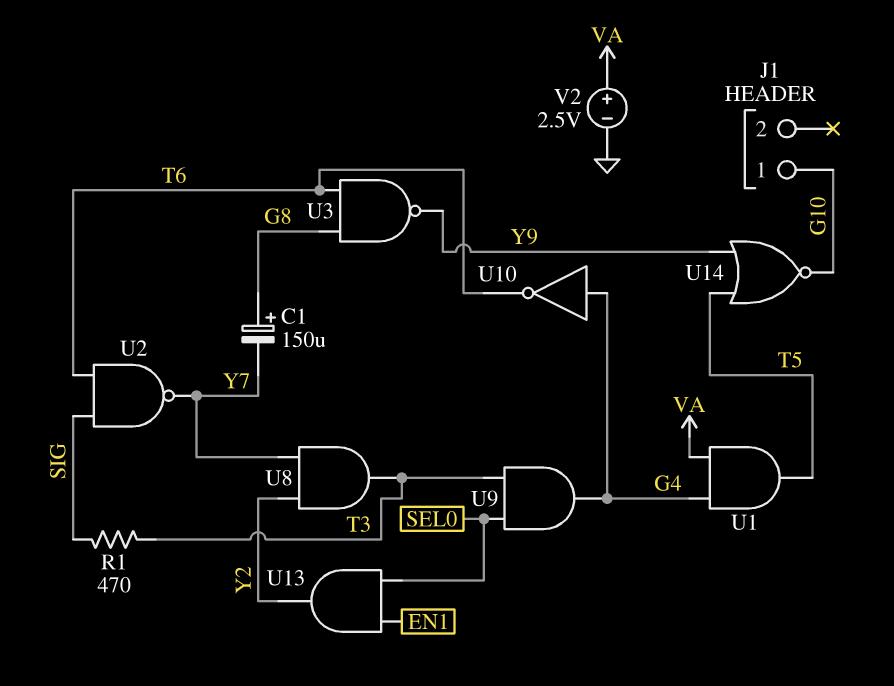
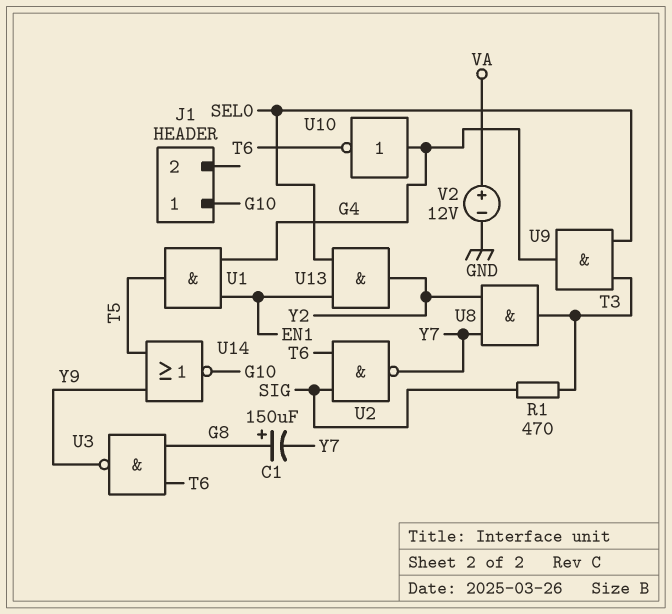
U1: AND (in G4, in VA, out T5) -> AND (in EN1, in G4, out T5)
V2: 2.5V (plus VA, minus GND) -> 12V (plus VA, minus GND)

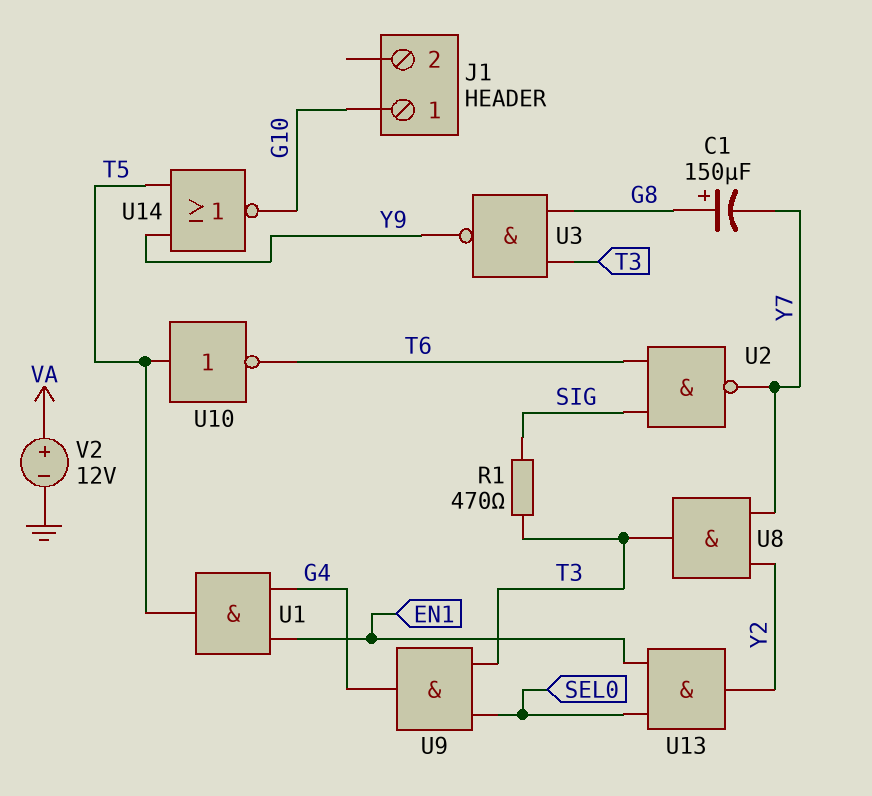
U3: NAND (in G8, in T6, out Y9) -> NAND (in G8, in T3, out Y9)
U10: NOT (in G4, out T6) -> NOT (in T5, out T6)

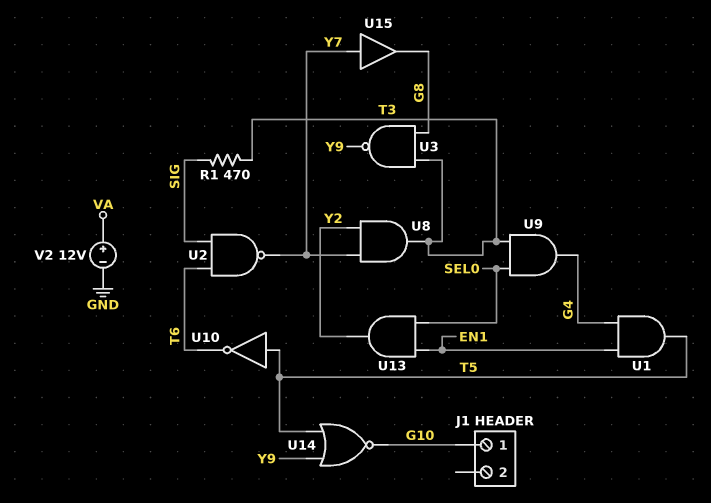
C1: 150uF (plus G8, minus Y7) -> none
U15: none -> buffer (in Y7, out G8)

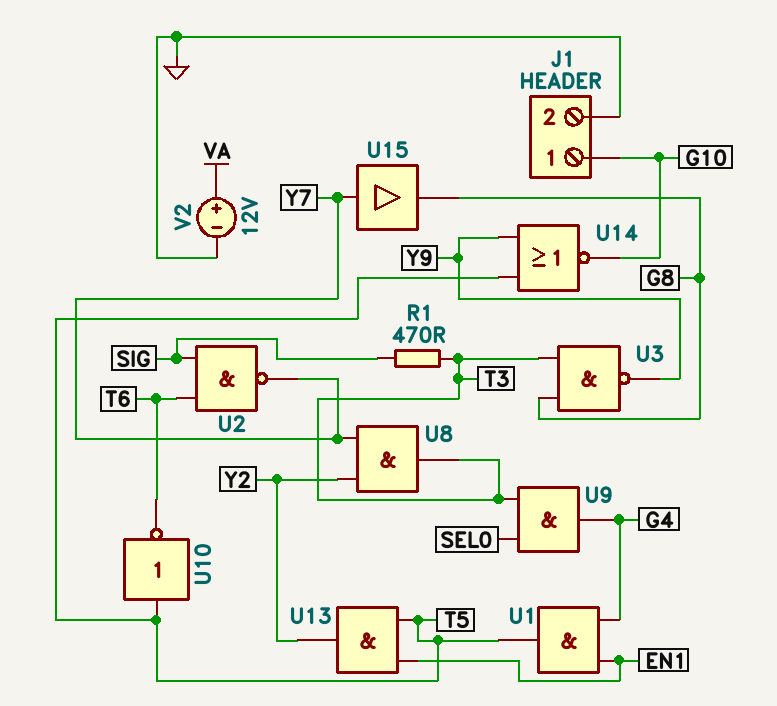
J1 pin 2: none -> GND
U13: AND (in EN1, in SEL0, out Y2) -> AND (in EN1, in T5, out Y2)

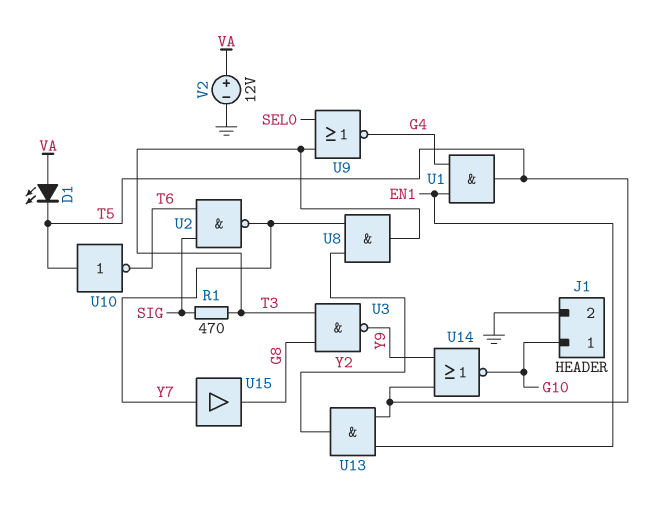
D1: none -> LED (A VA, K T5)
U9: AND (in SEL0, in T3, out G4) -> NOR (in SEL0, in T3, out G4)

